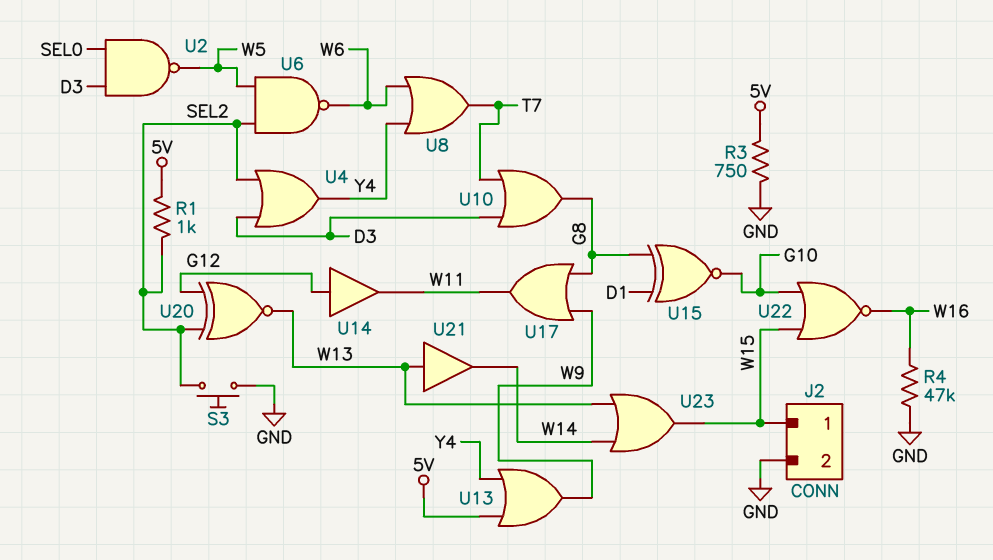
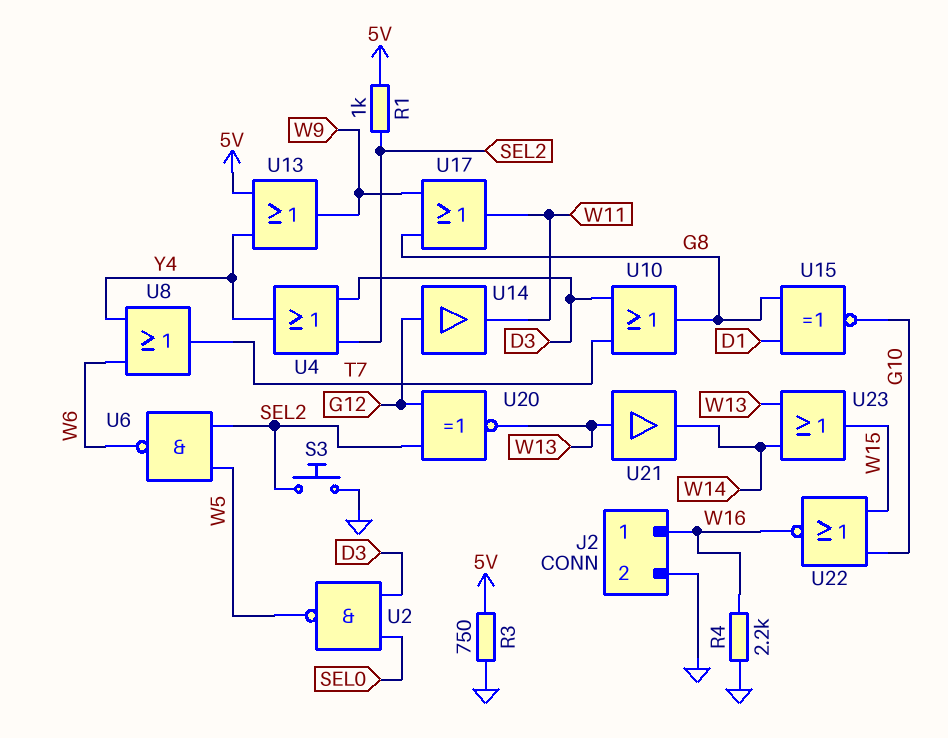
J2 pin 1: W15 -> W16
R4: 47k (GND, W16) -> 2.2k (GND, W16)

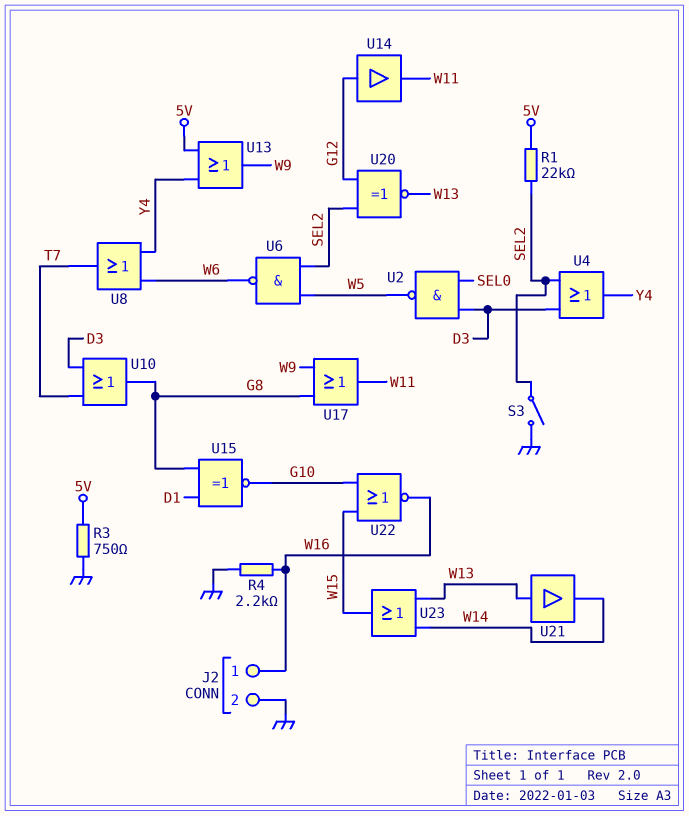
R1: 1k (5V, SEL2) -> 22k (5V, SEL2)
S3: button (GND, SEL2) -> switch (GND, SEL2)

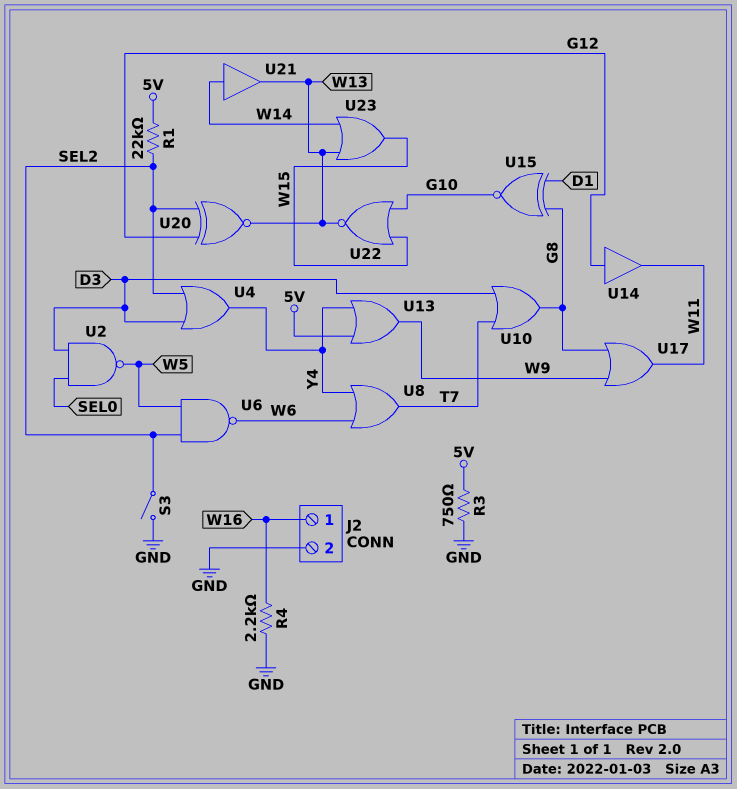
U21: buffer (in W13, out W14) -> buffer (in W14, out W13)
U22: NOR (in G10, in W15, out W16) -> NOR (in G10, in W15, out W13)

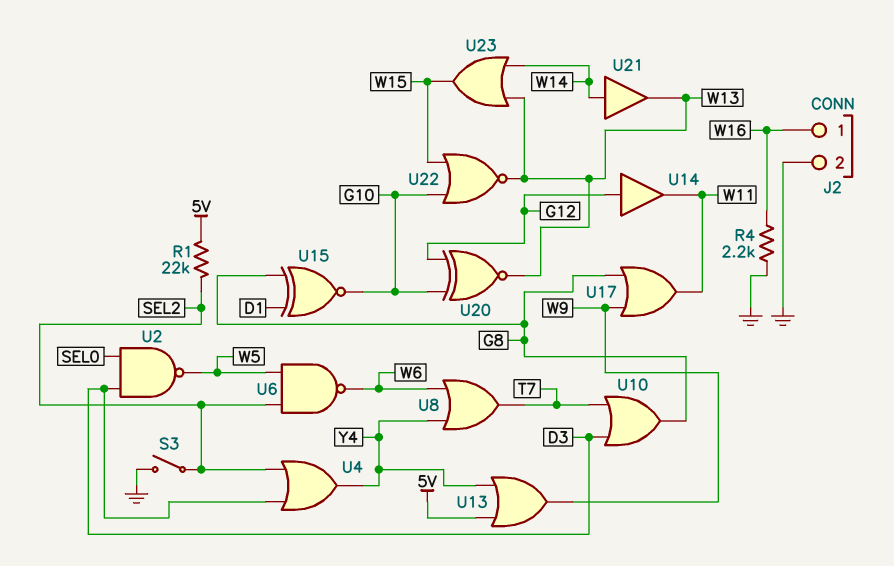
R3: 750 (5V, GND) -> none
U20: XNOR (in G12, in SEL2, out W13) -> XNOR (in G10, in G12, out W13)

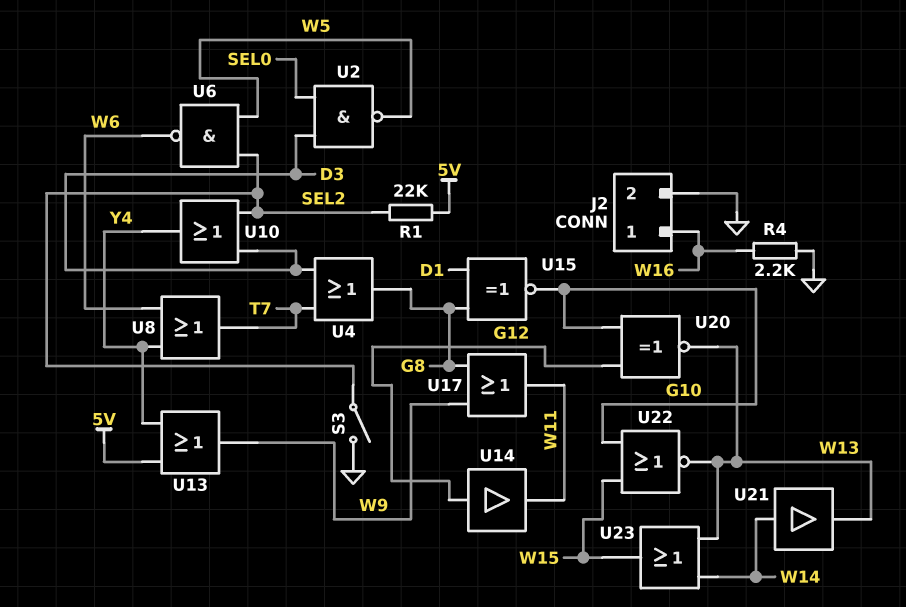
U4: OR (in D3, in SEL2, out Y4) -> OR (in D3, in T7, out G8)
U10: OR (in D3, in T7, out G8) -> OR (in D3, in SEL2, out Y4)

